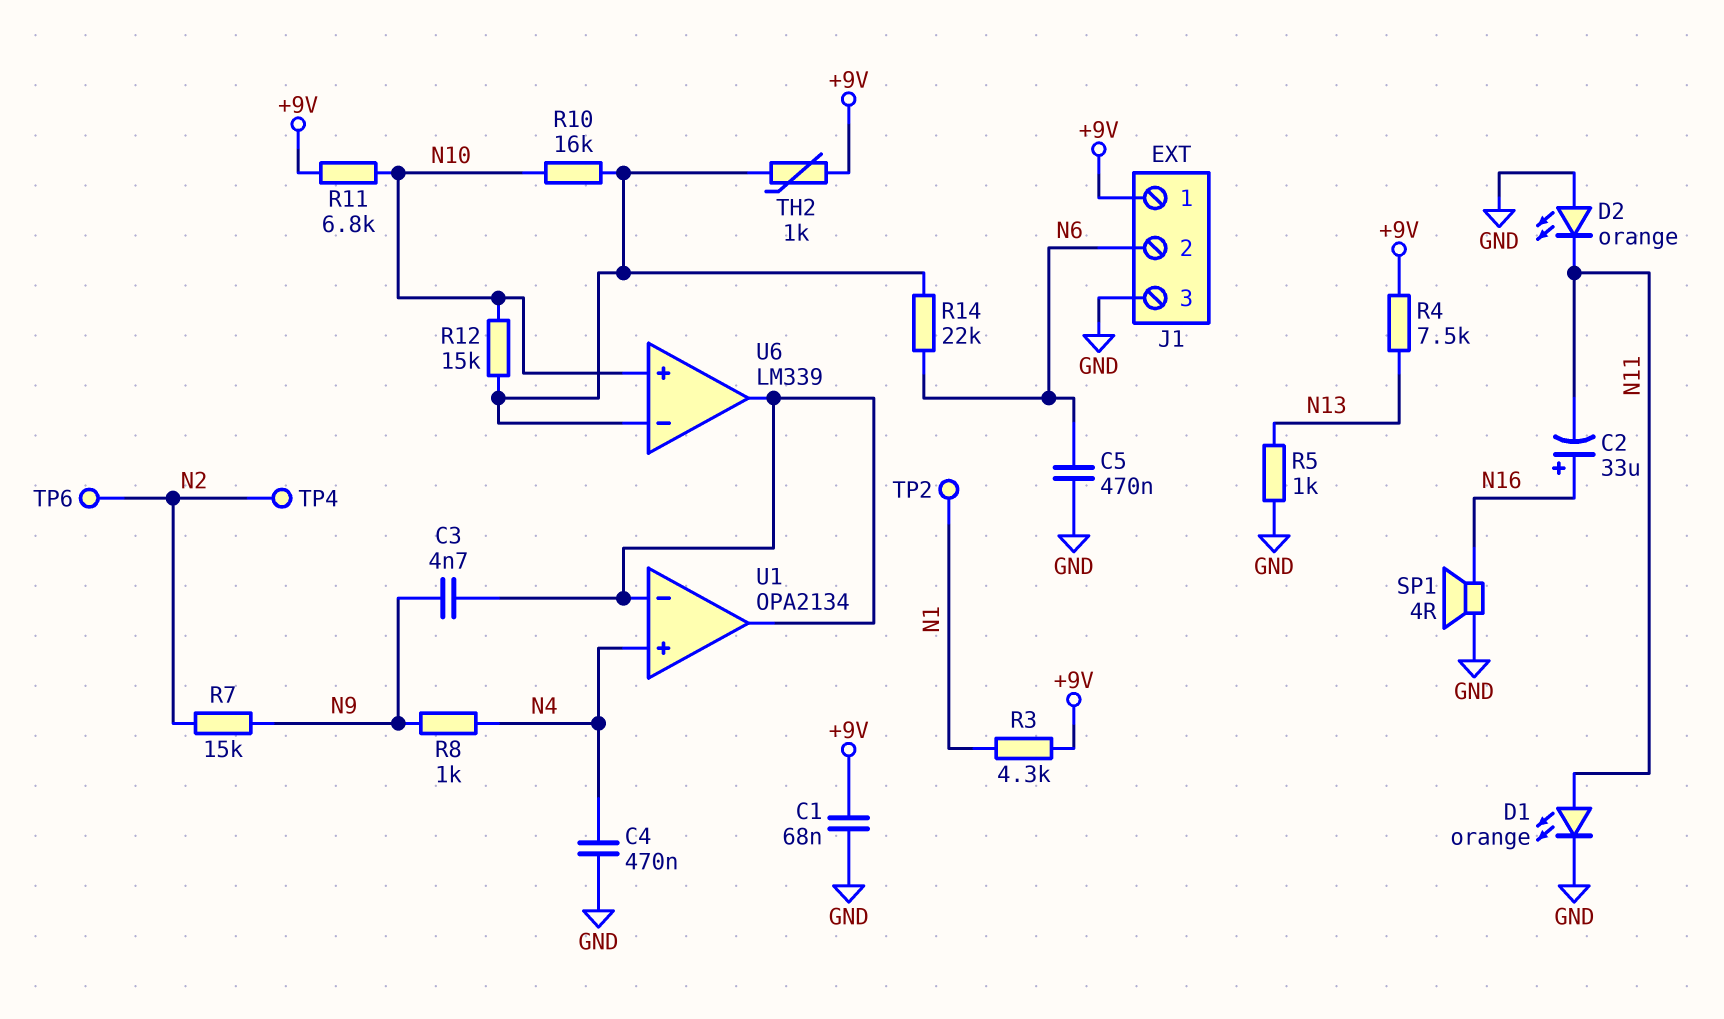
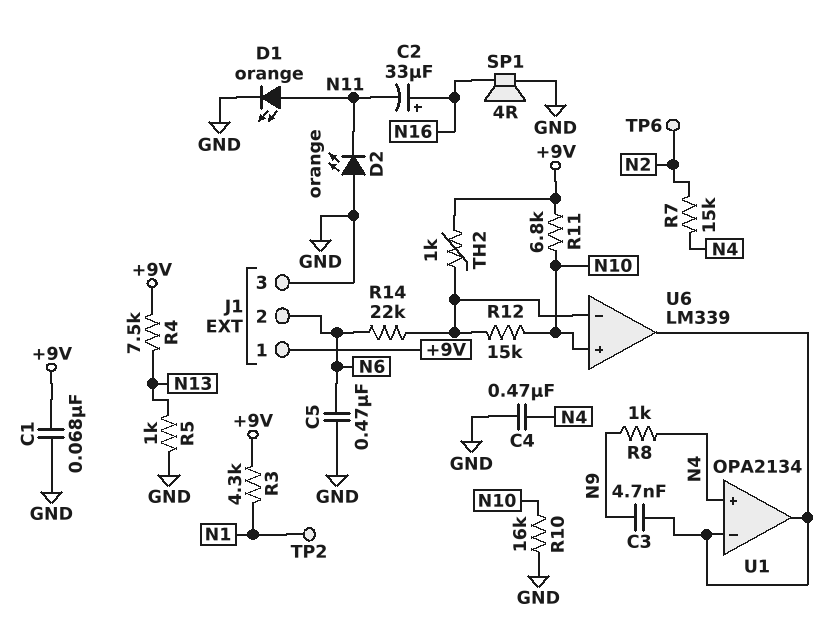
R7: 15k (N2, N9) -> 15k (N2, N4)
R10: 16k (N10, U6/in-) -> 16k (GND, N10)
TP4: test point (N2) -> none

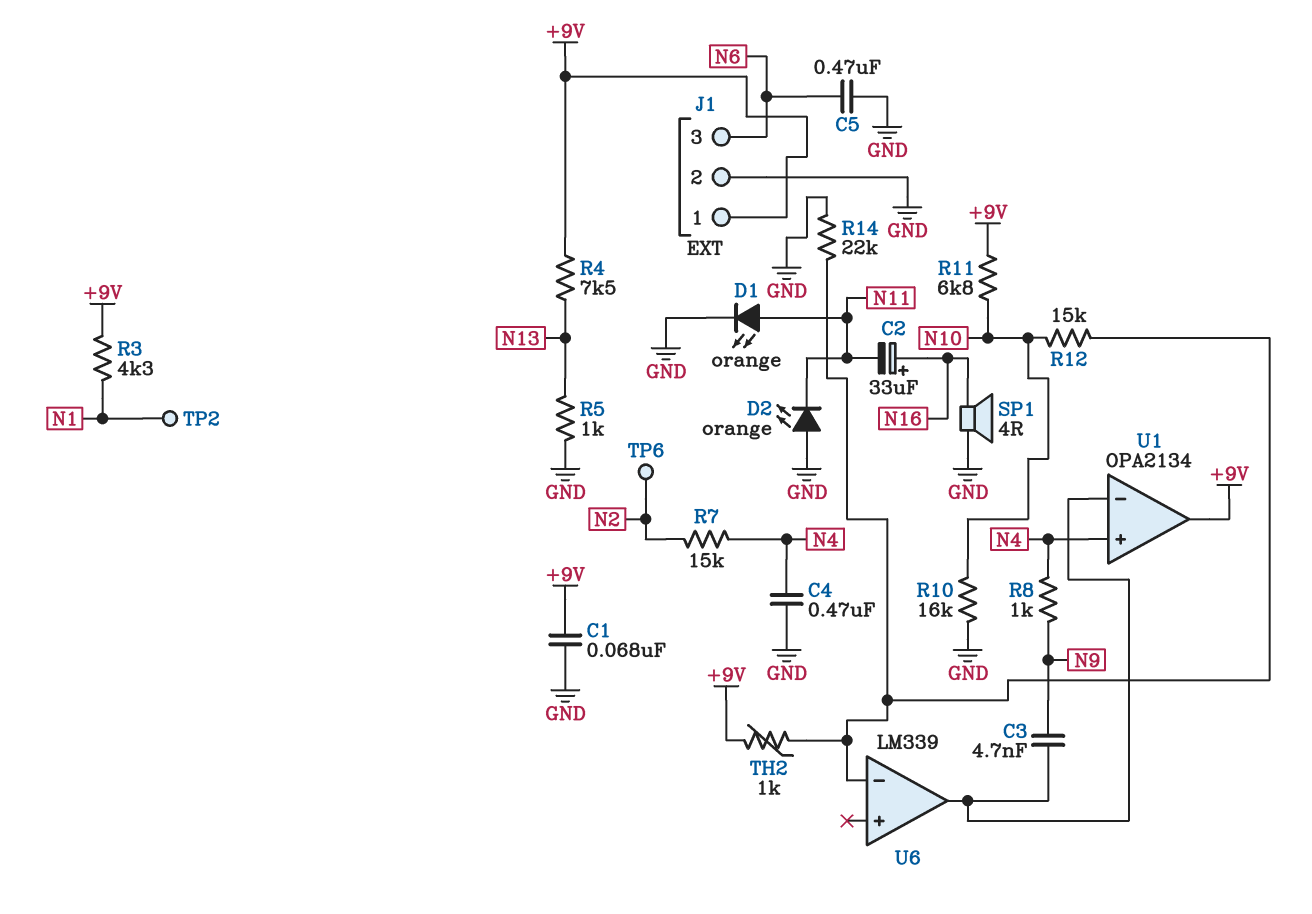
J1 pin 2: N6 -> GND
J1 pin 3: GND -> N6
R14: 22k (N6, U6/in-) -> 22k (GND, U6/in-)
U1 pin out: U1/in- -> +9V
U6 pin in+: N10 -> none

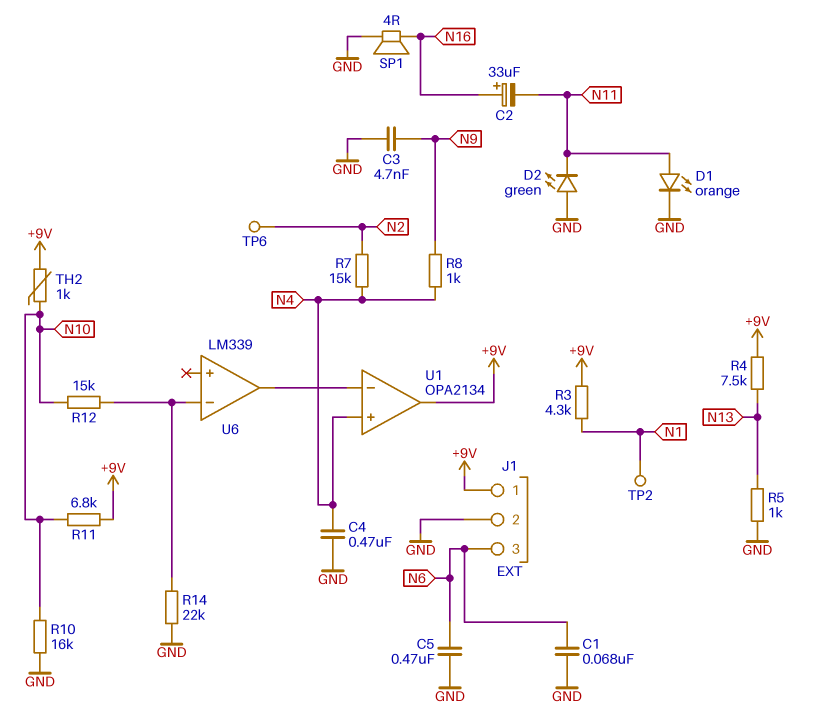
C1: 68nF (+9V, GND) -> 68nF (GND, N6)
C3: 4.7nF (N9, U1/in-) -> 4.7nF (GND, N9)
D2: LED orange (A GND, K N11) -> LED green (A GND, K N11)
TH2: 1k (+9V, U6/in-) -> 1k (+9V, N10)

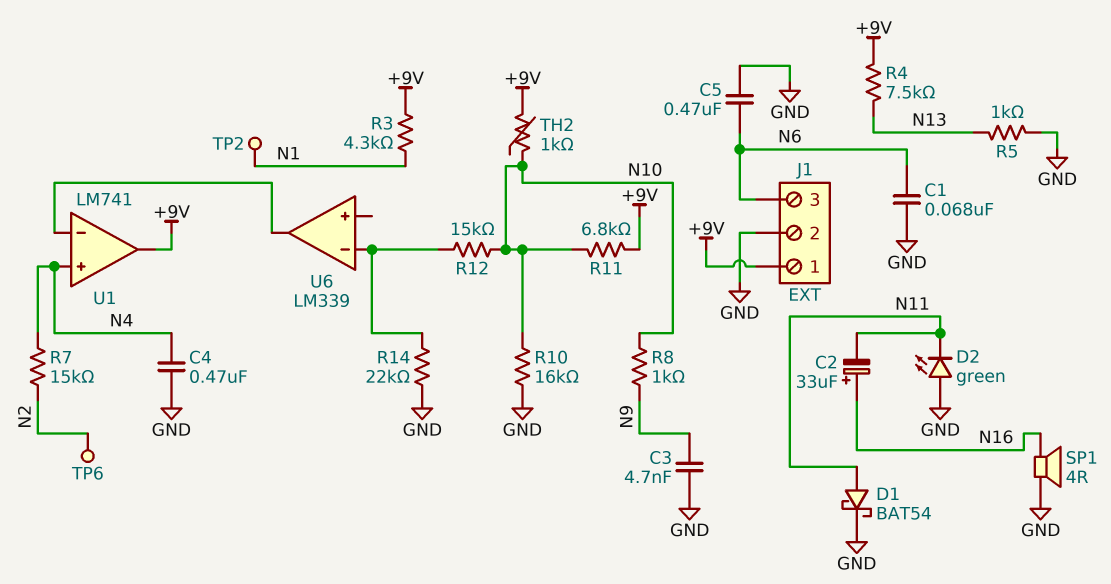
D1: LED orange (A N11, K GND) -> schottky BAT54 (A N11, K GND)
R8: 1k (N4, N9) -> 1k (N9, N10)
U1: OPA2134 -> LM741

